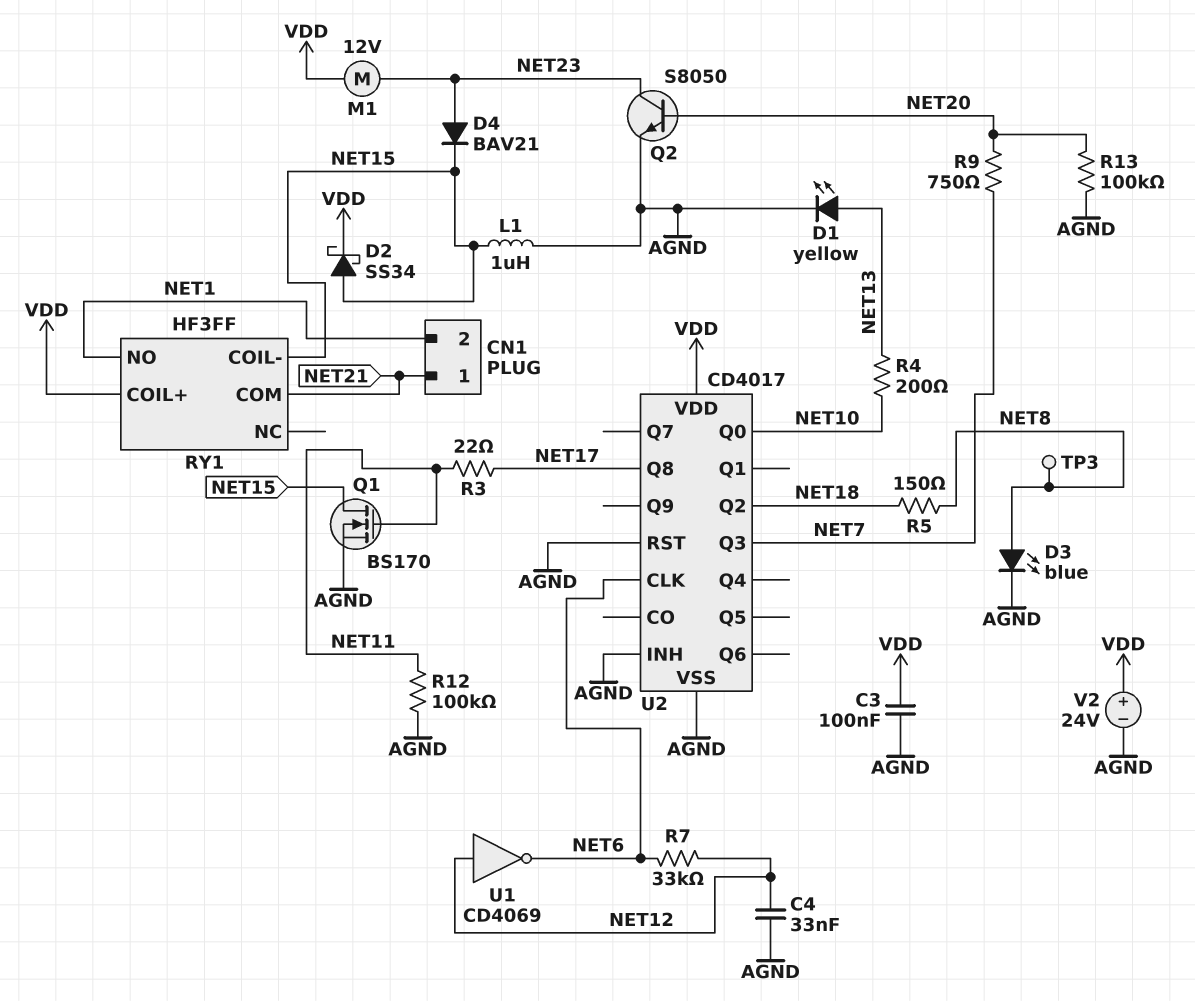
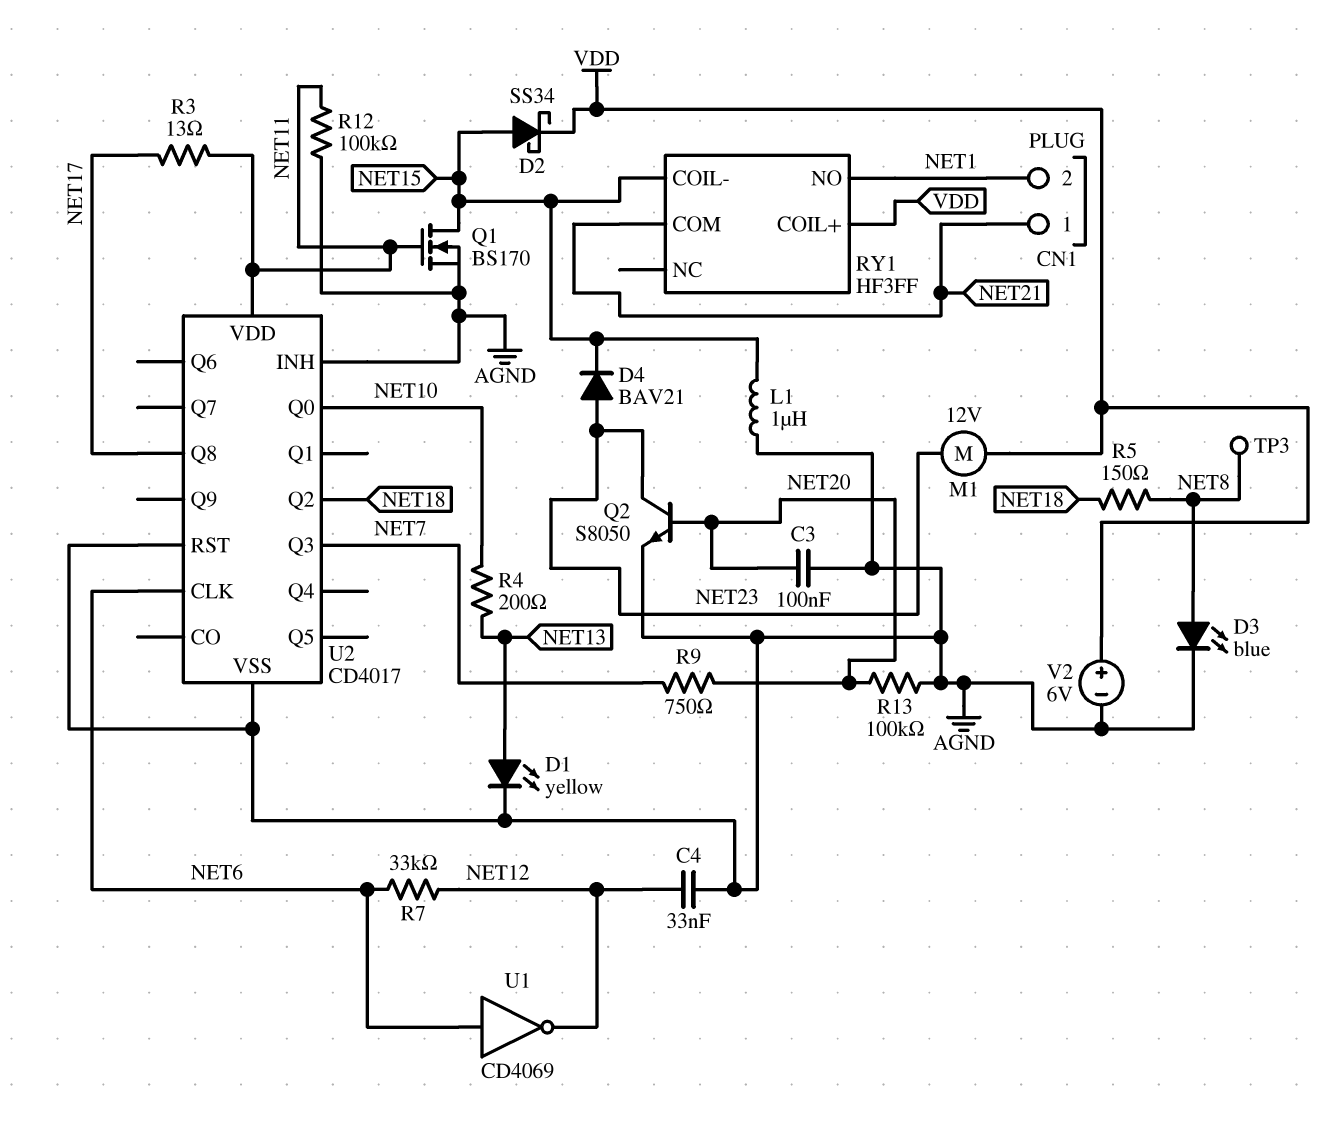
C3: 100nF (AGND, VDD) -> 100nF (AGND, NET20)
R3: 22 (NET11, NET17) -> 13 (NET11, NET17)
U1: NOT CD4069 (in NET12, out NET6) -> NOT CD4069 (in NET6, out NET12)
U2 pin VDD: VDD -> NET11
V2: 24V (plus VDD, minus AGND) -> 6V (plus VDD, minus AGND)

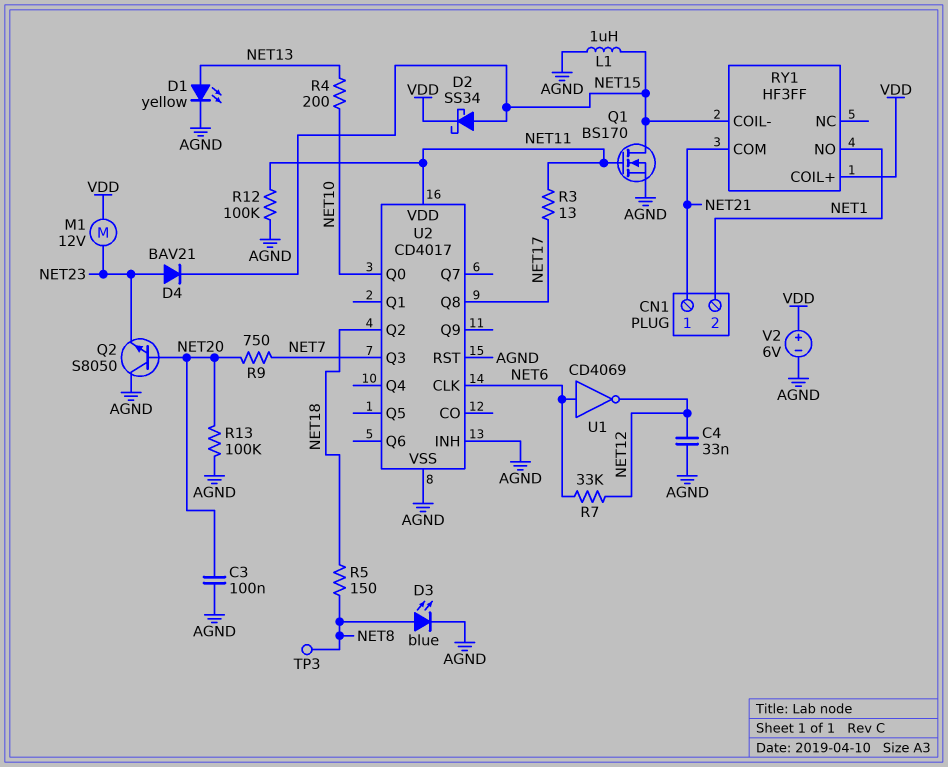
Q2: NPN S8050 (B NET20, C NET23, E AGND) -> NPN S8050 (B NET20, C AGND, E NET23)

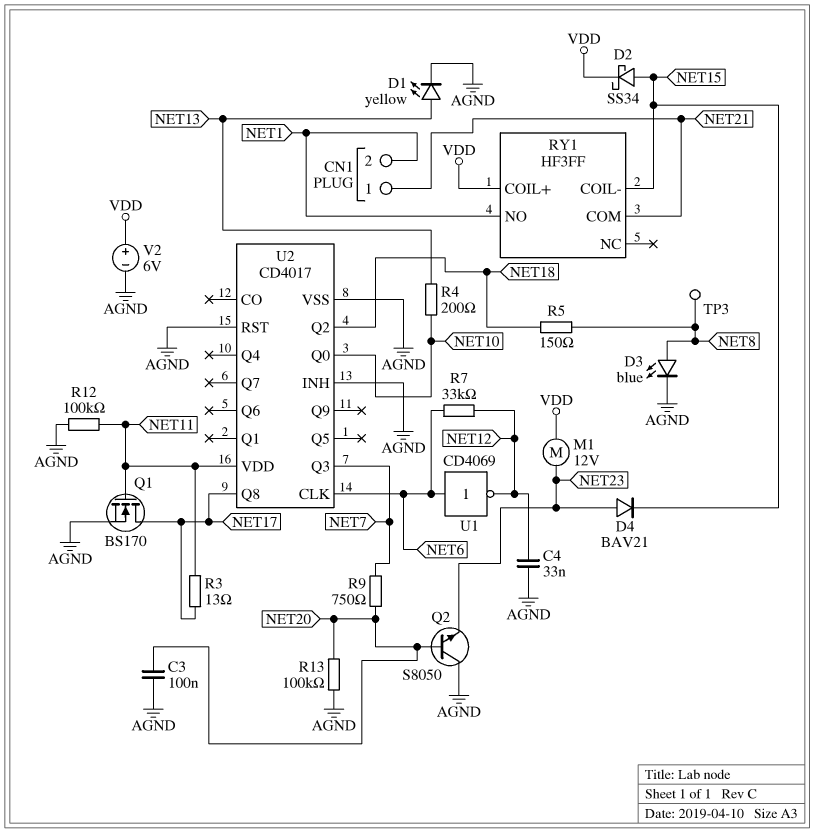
L1: 1uH (AGND, NET15) -> none
Q1: NMOS BS170 (G NET11, D NET15, S AGND) -> NMOS BS170 (G NET11, D NET17, S AGND)

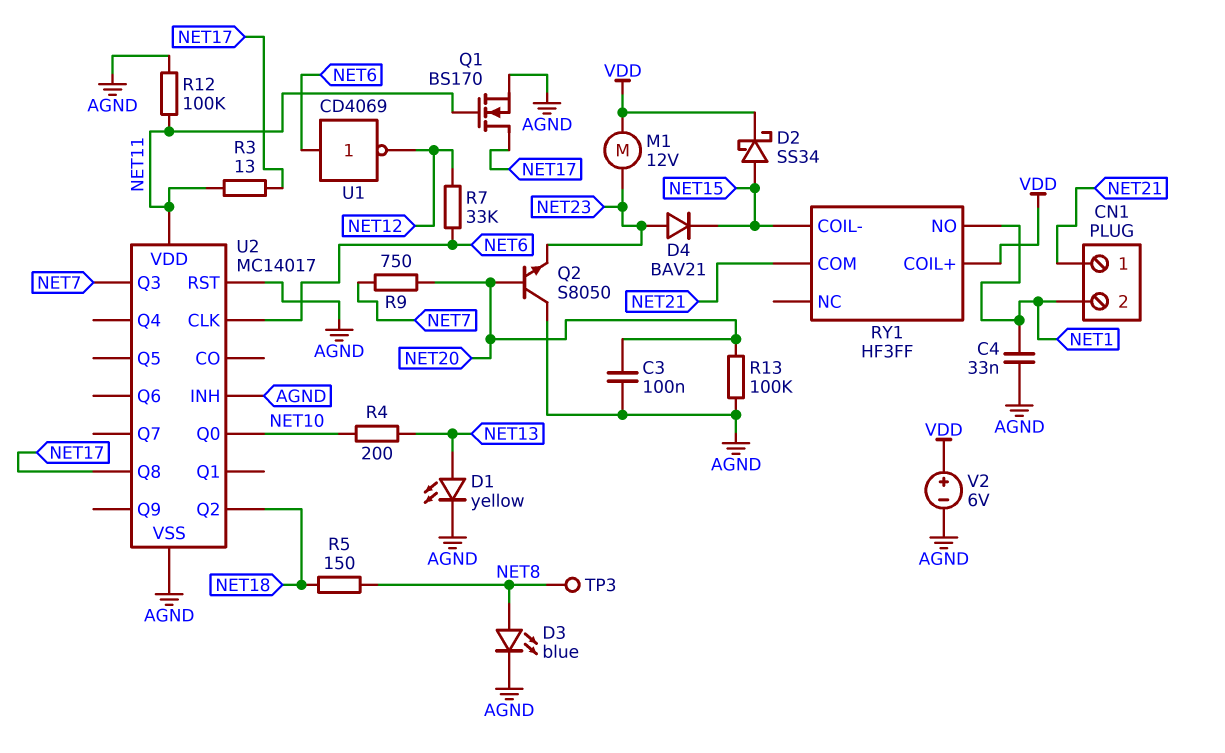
C4: 33nF (AGND, NET12) -> 33nF (AGND, NET1)
U2: CD4017 -> MC14017

